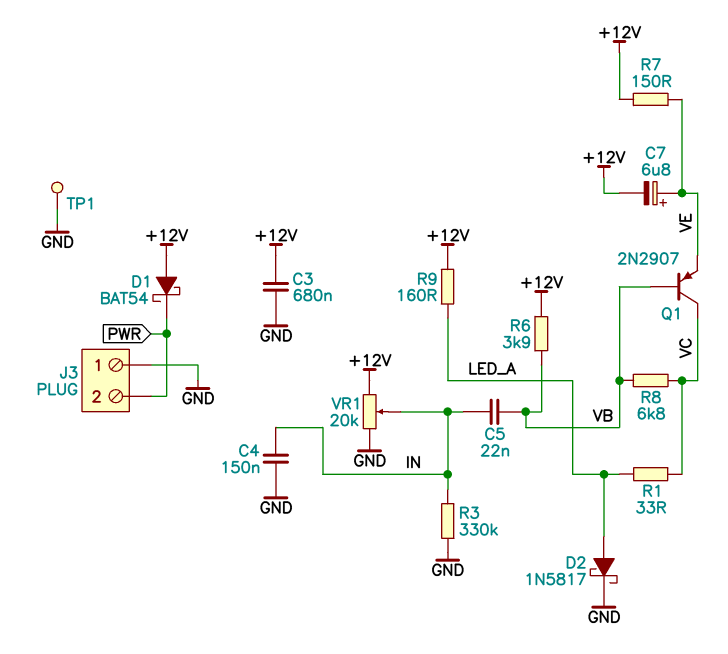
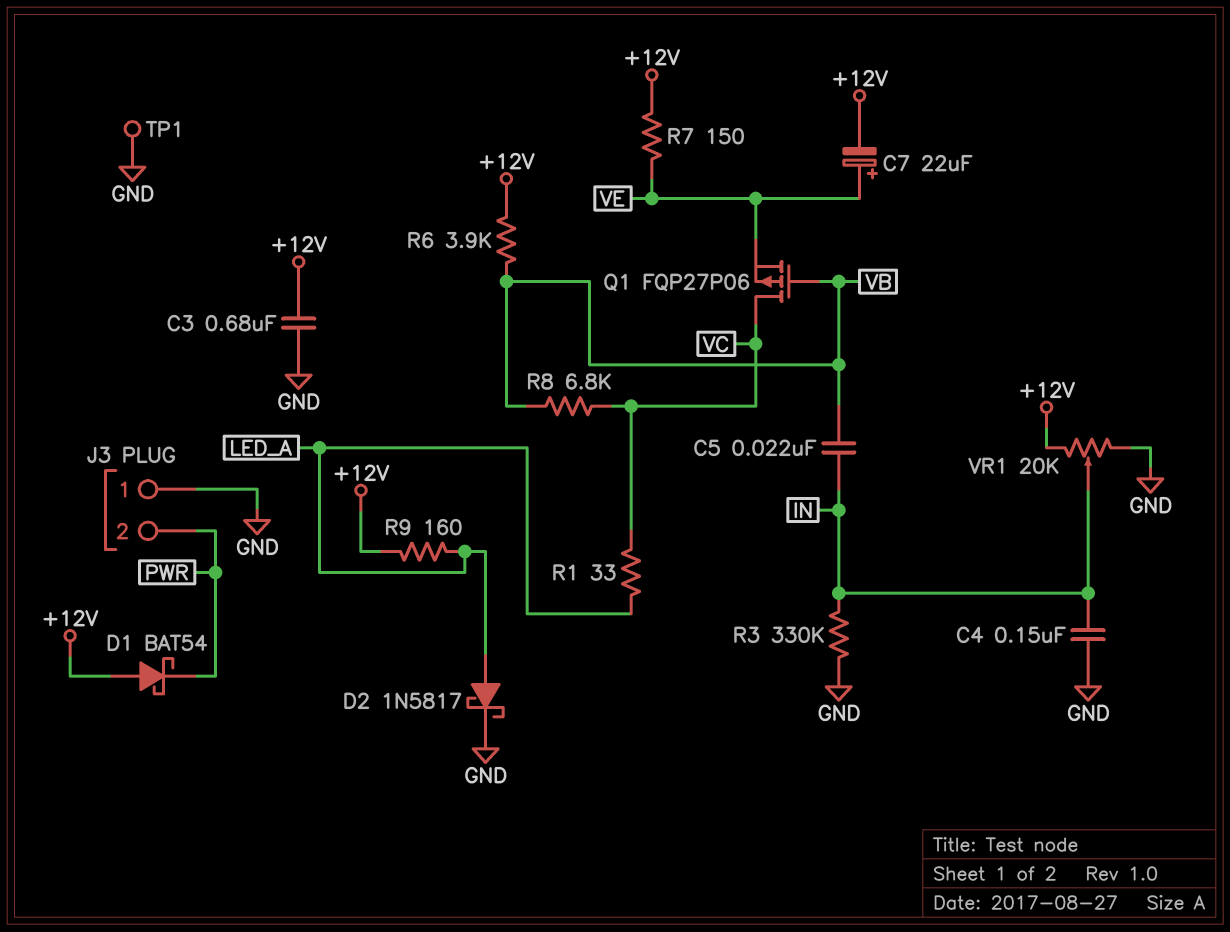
C7: 6.8uF (plus VE, minus +12V) -> 22uF (plus VE, minus +12V)
Q1: PNP 2N2907 (B VB, C VC, E VE) -> PMOS FQP27P06 (G VB, D VC, S VE)

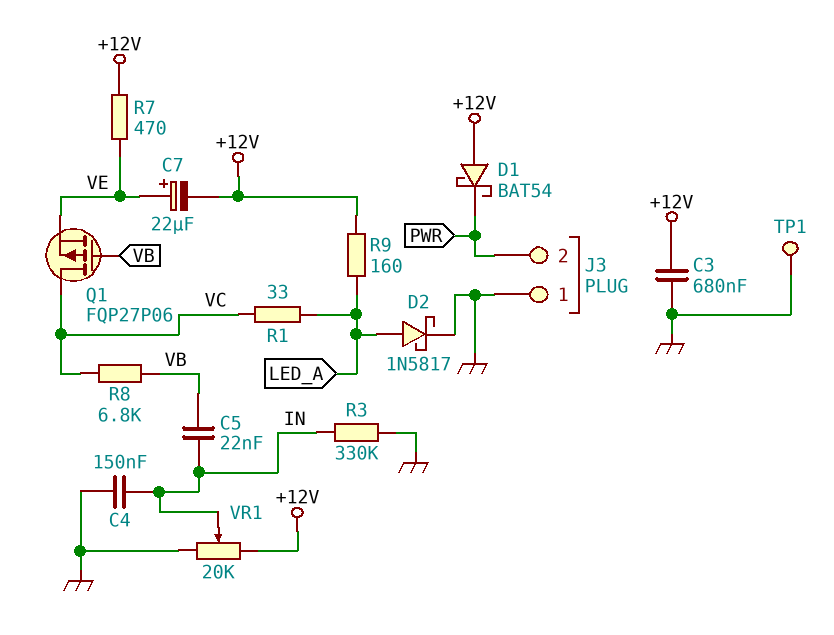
R6: 3.9k (+12V, VB) -> none
R7: 150 (+12V, VE) -> 470 (+12V, VE)

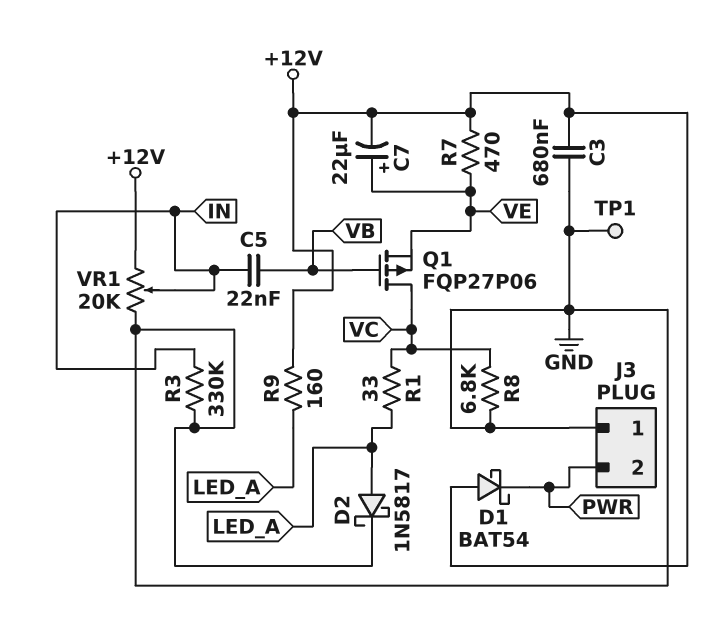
C4: 150nF (GND, IN) -> none
R8: 6.8k (VB, VC) -> 6.8k (GND, VC)

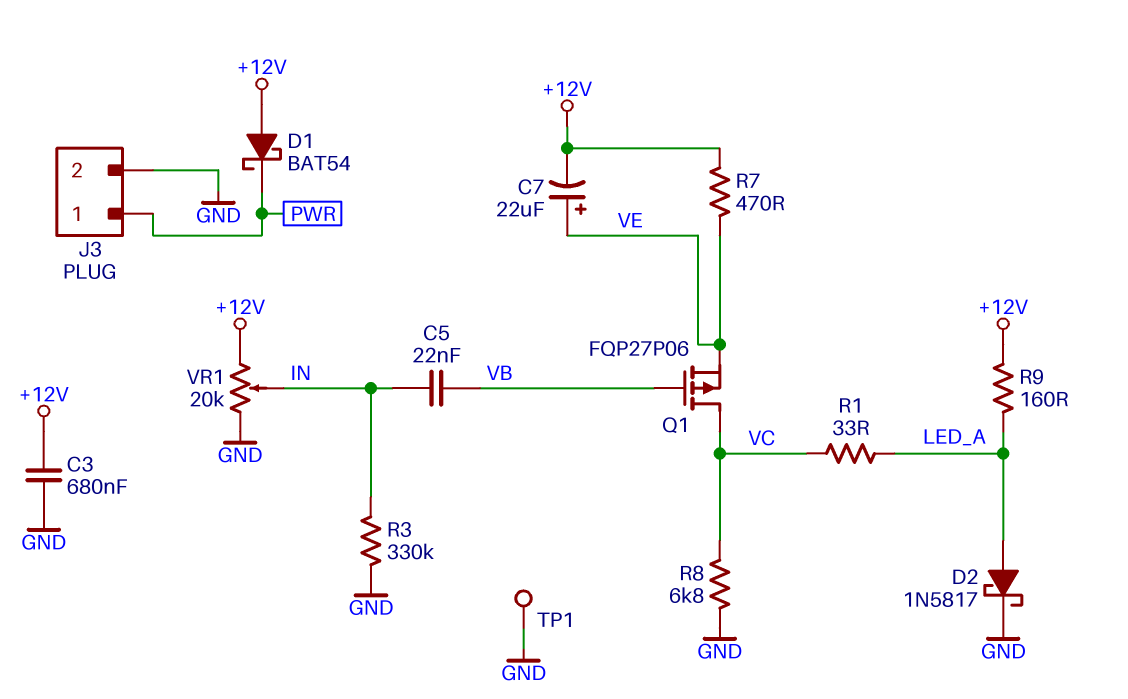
J3 pin 1: GND -> PWR
J3 pin 2: PWR -> GND

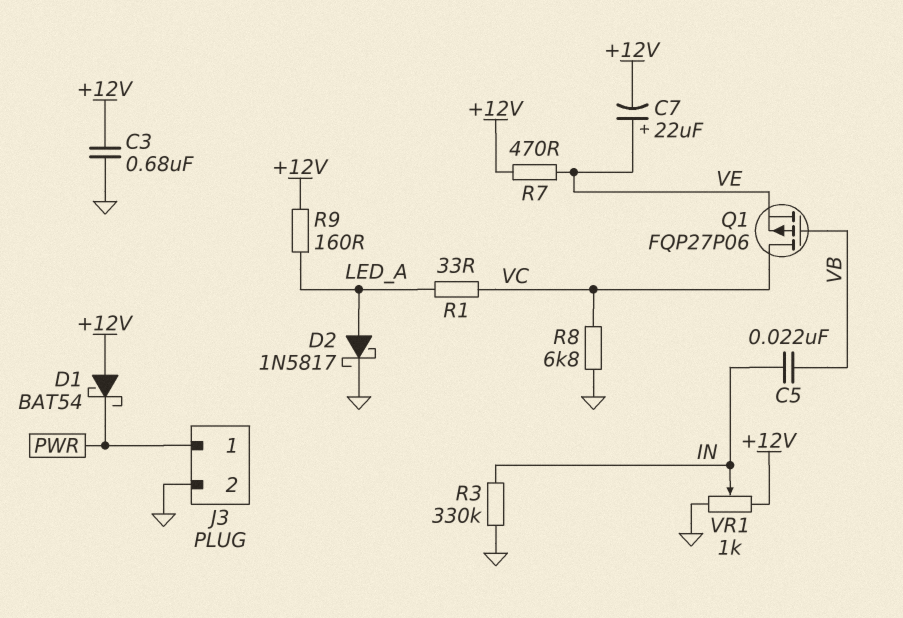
TP1: test point (GND) -> none
VR1: 20k (+12V, GND, wiper IN) -> 1k (+12V, GND, wiper IN)

